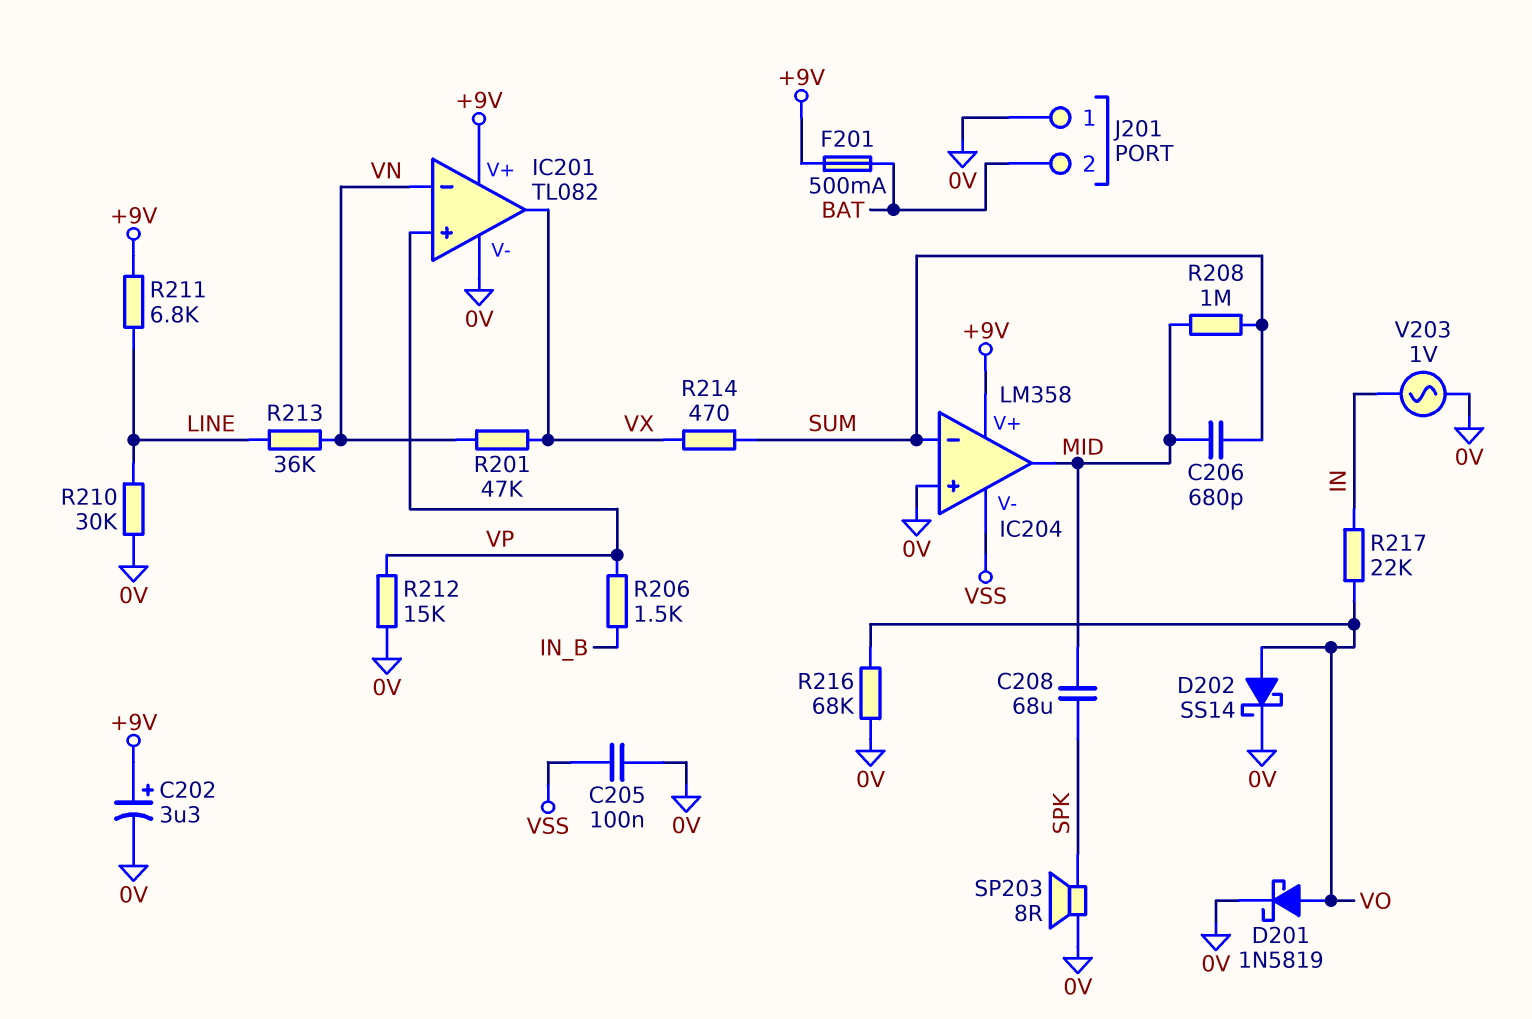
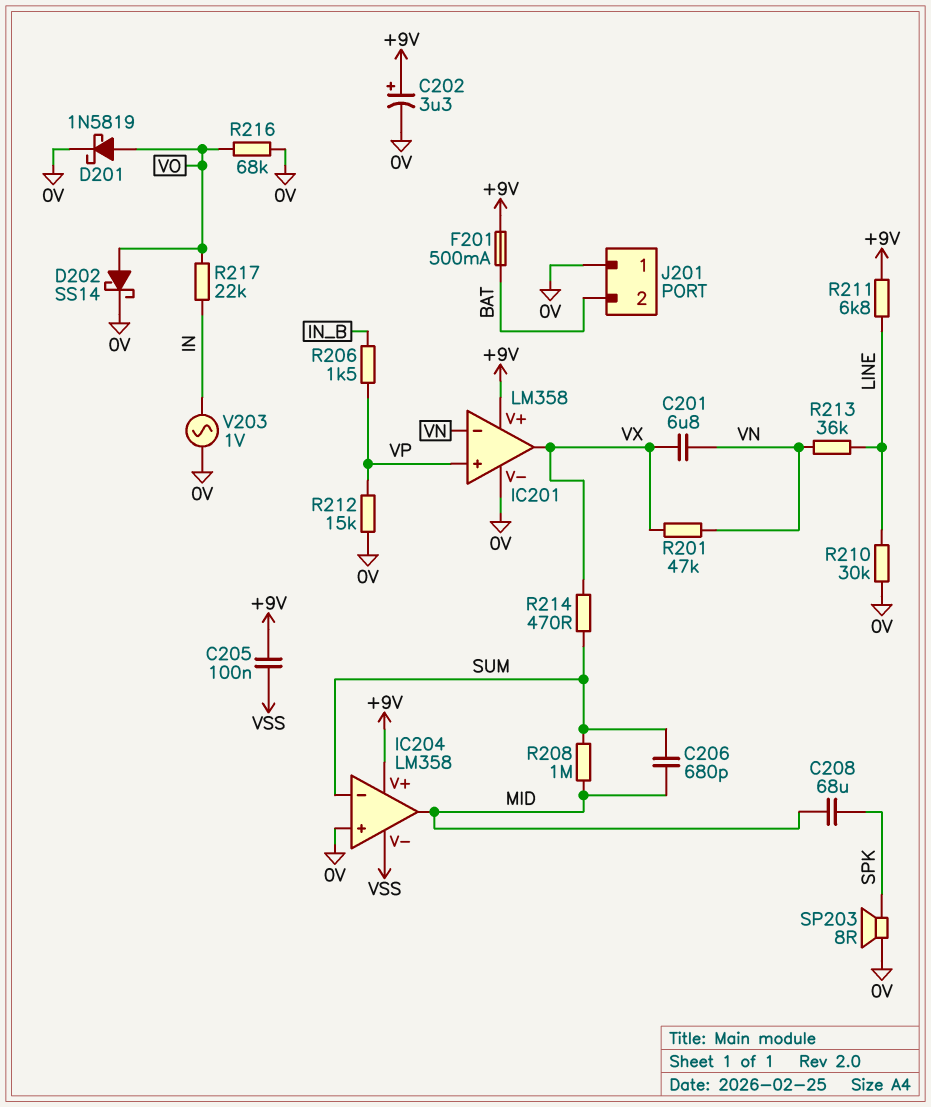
C201: none -> 6.8uF (VN, VX)
C205: 100nF (0V, VSS) -> 100nF (+9V, VSS)
IC201: TL082 -> LM358

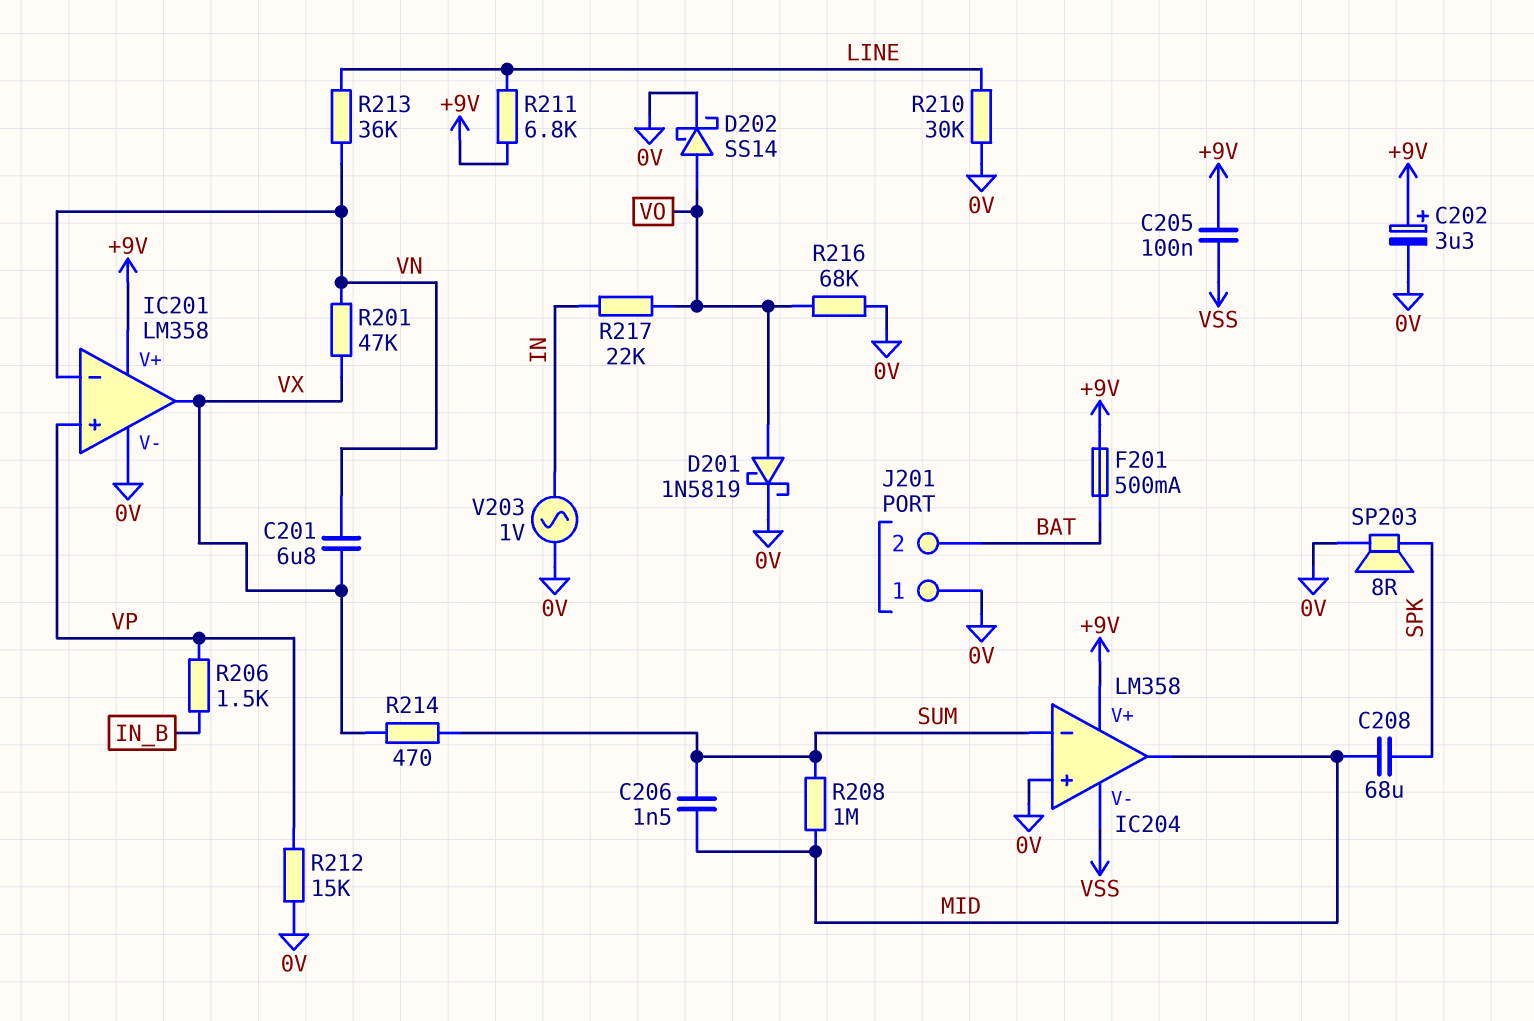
C206: 680pF (MID, SUM) -> 1.5nF (MID, SUM)

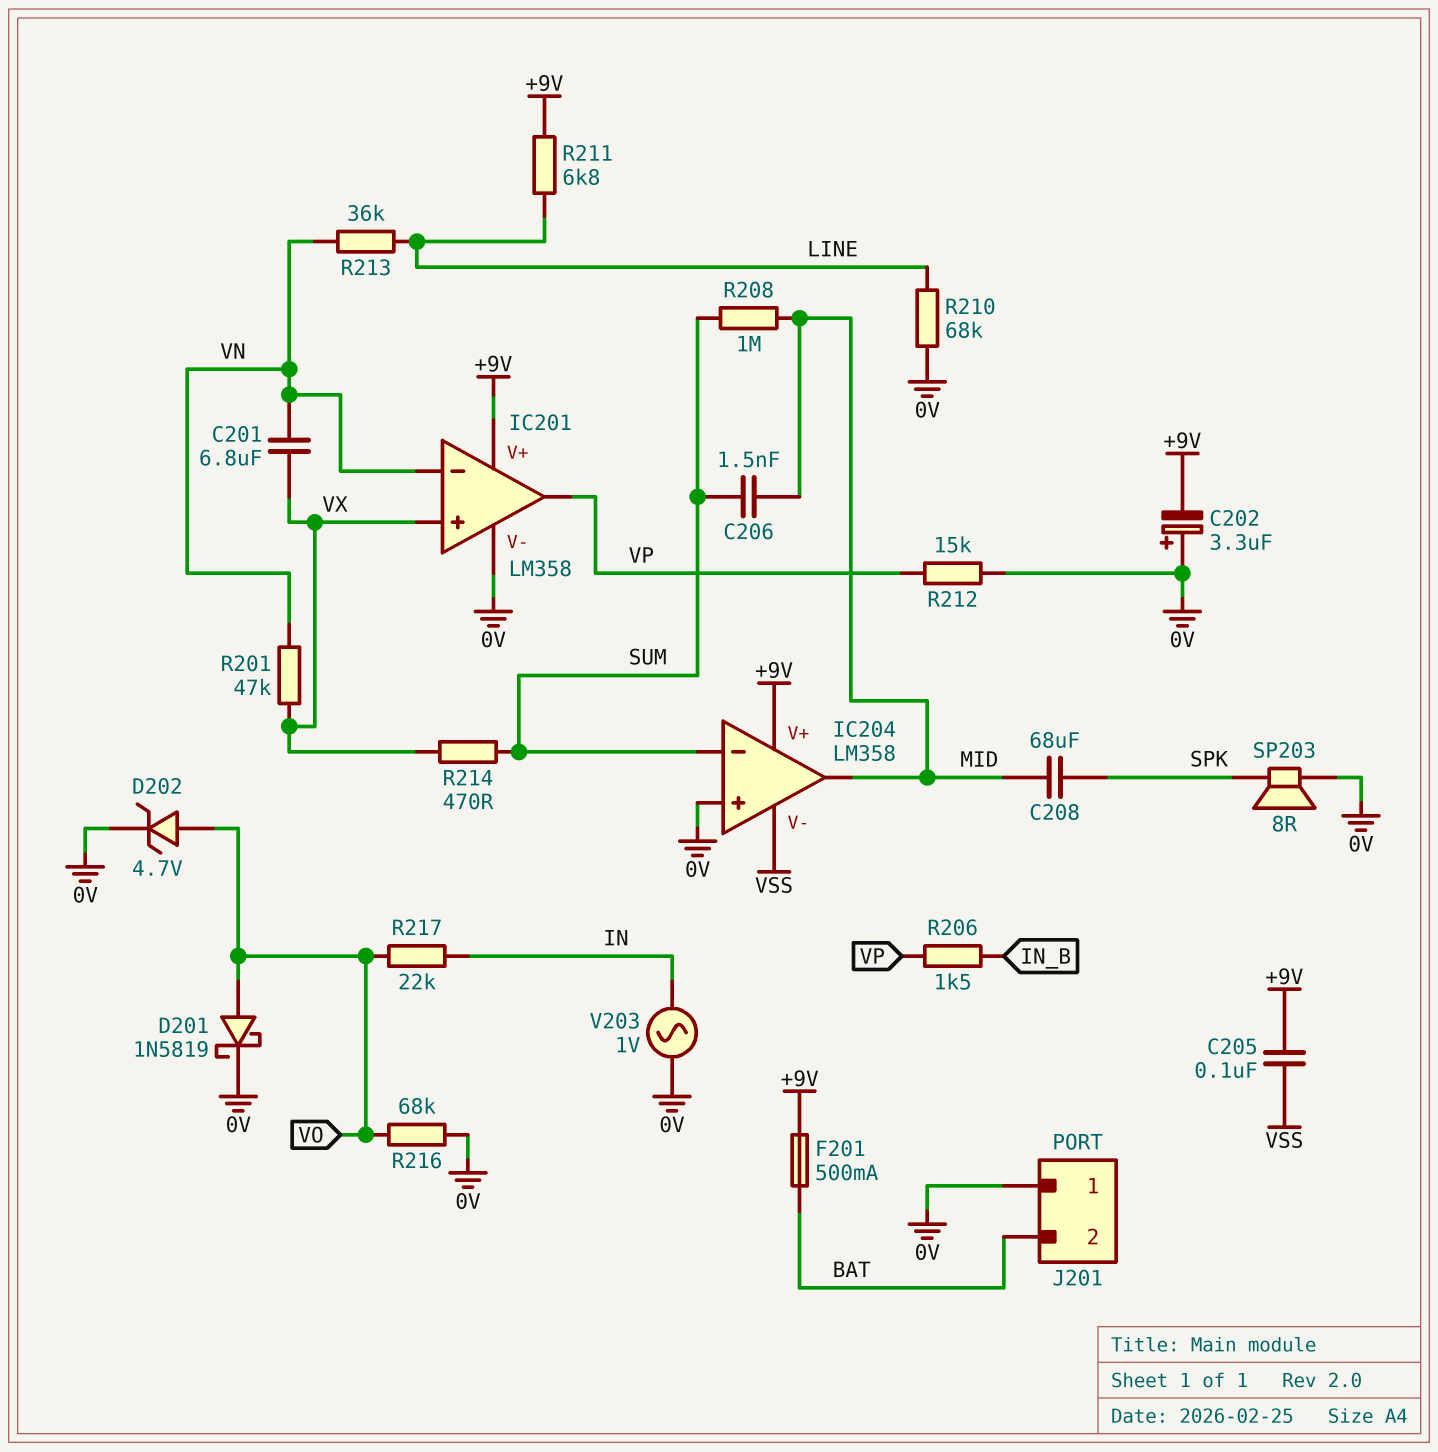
C202: 3.3uF (plus +9V, minus 0V) -> 3.3uF (plus 0V, minus +9V)
D202: schottky SS14 (A VO, K 0V) -> zener 4.7V (A VO, K 0V)
IC201 pin in+: VP -> VX
IC201 pin out: VX -> VP
R210: 30k (0V, LINE) -> 68k (0V, LINE)

